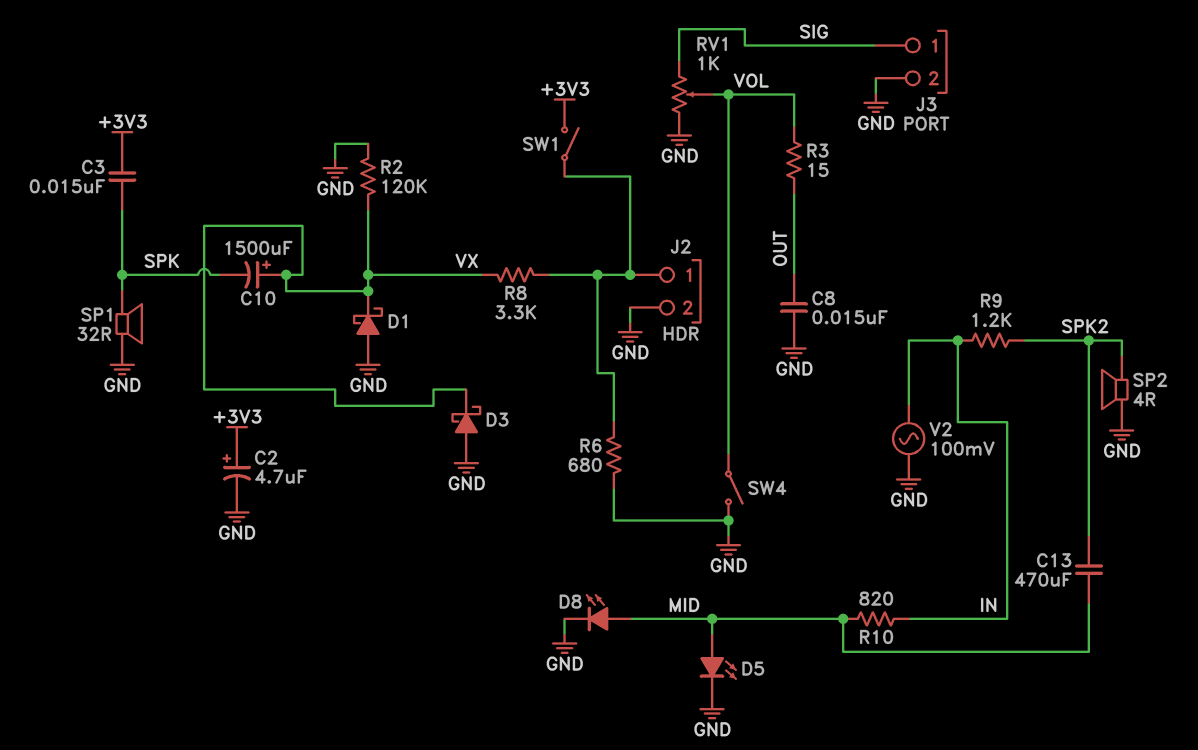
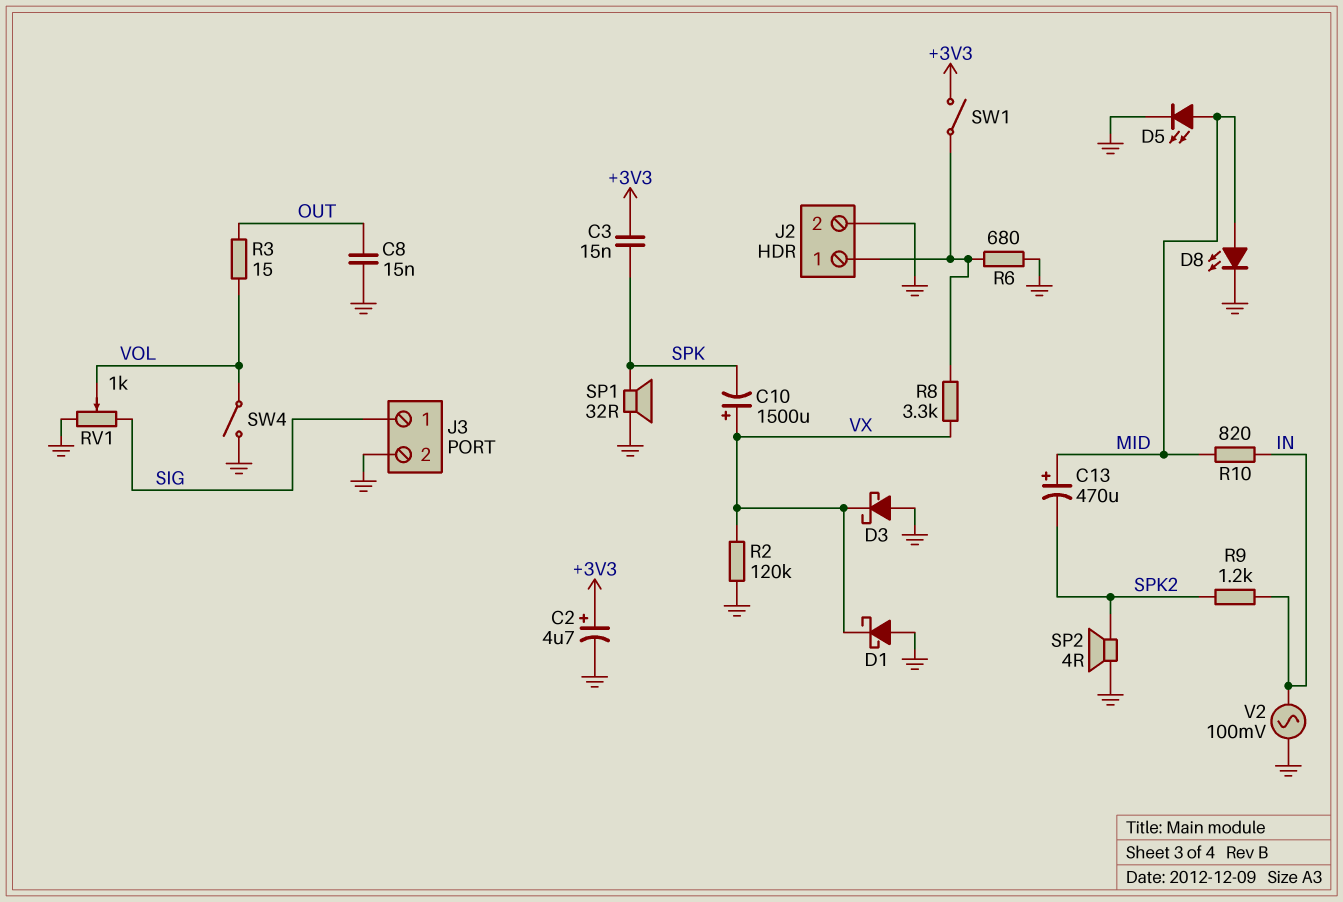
C13: 470uF (MID, SPK2) -> 470uF (plus MID, minus SPK2)

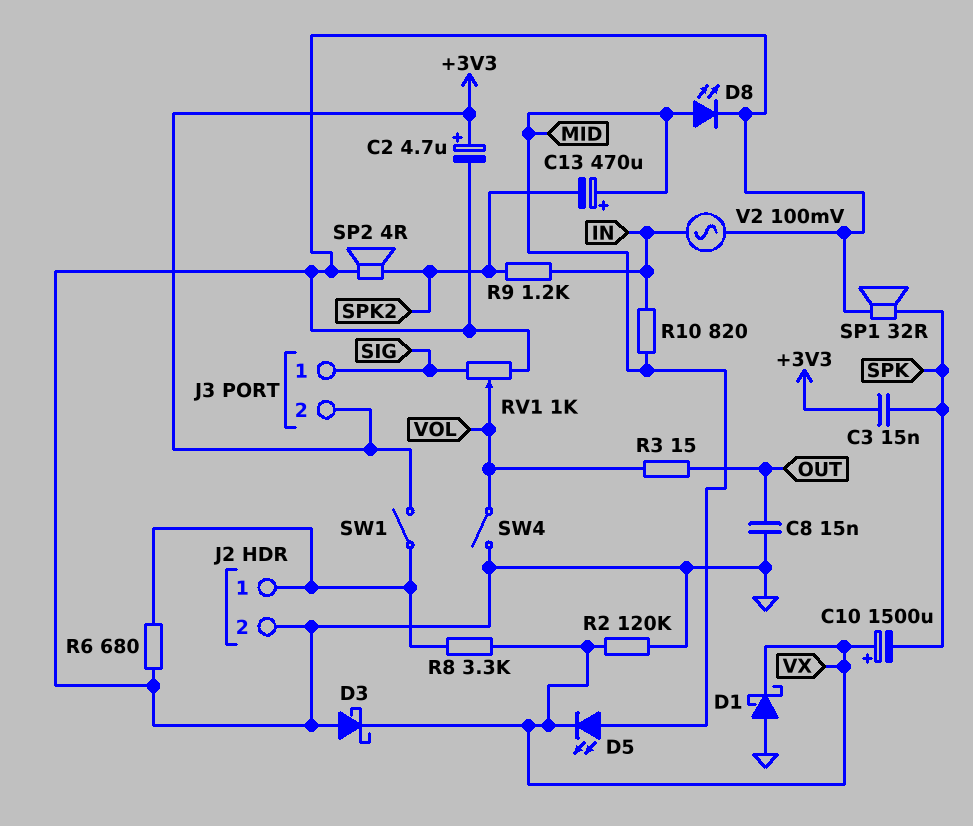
D5: LED (A MID, K GND) -> LED (A MID, K VX)
J3 pin 2: GND -> +3V3

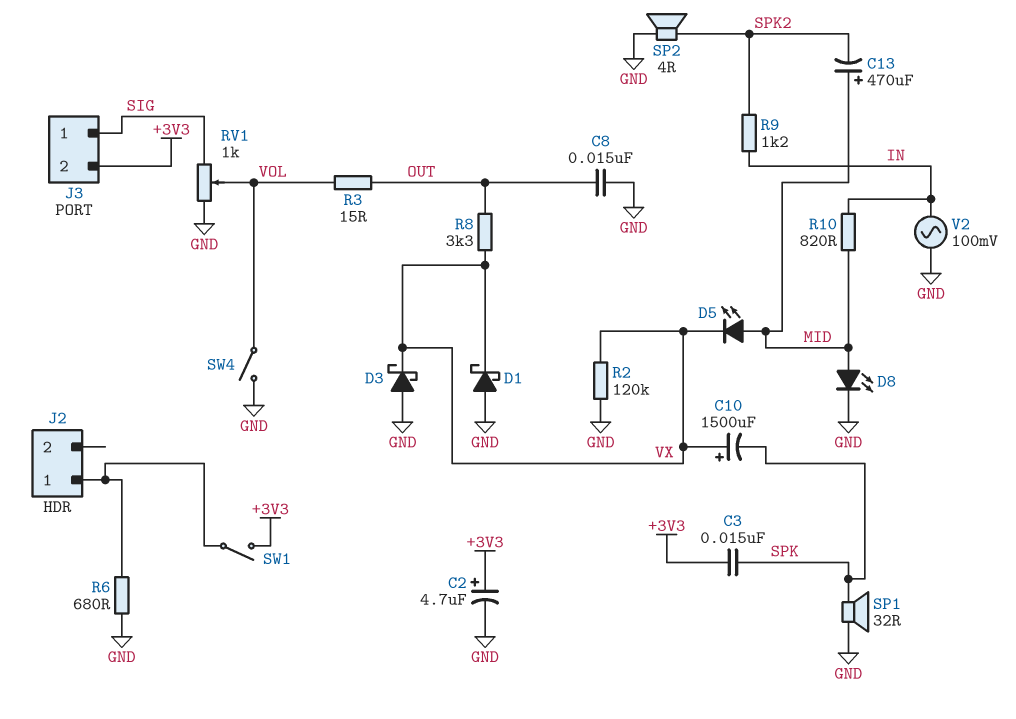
J2 pin 2: GND -> none
R8: 3.3k (J2/1, VX) -> 3.3k (OUT, VX)

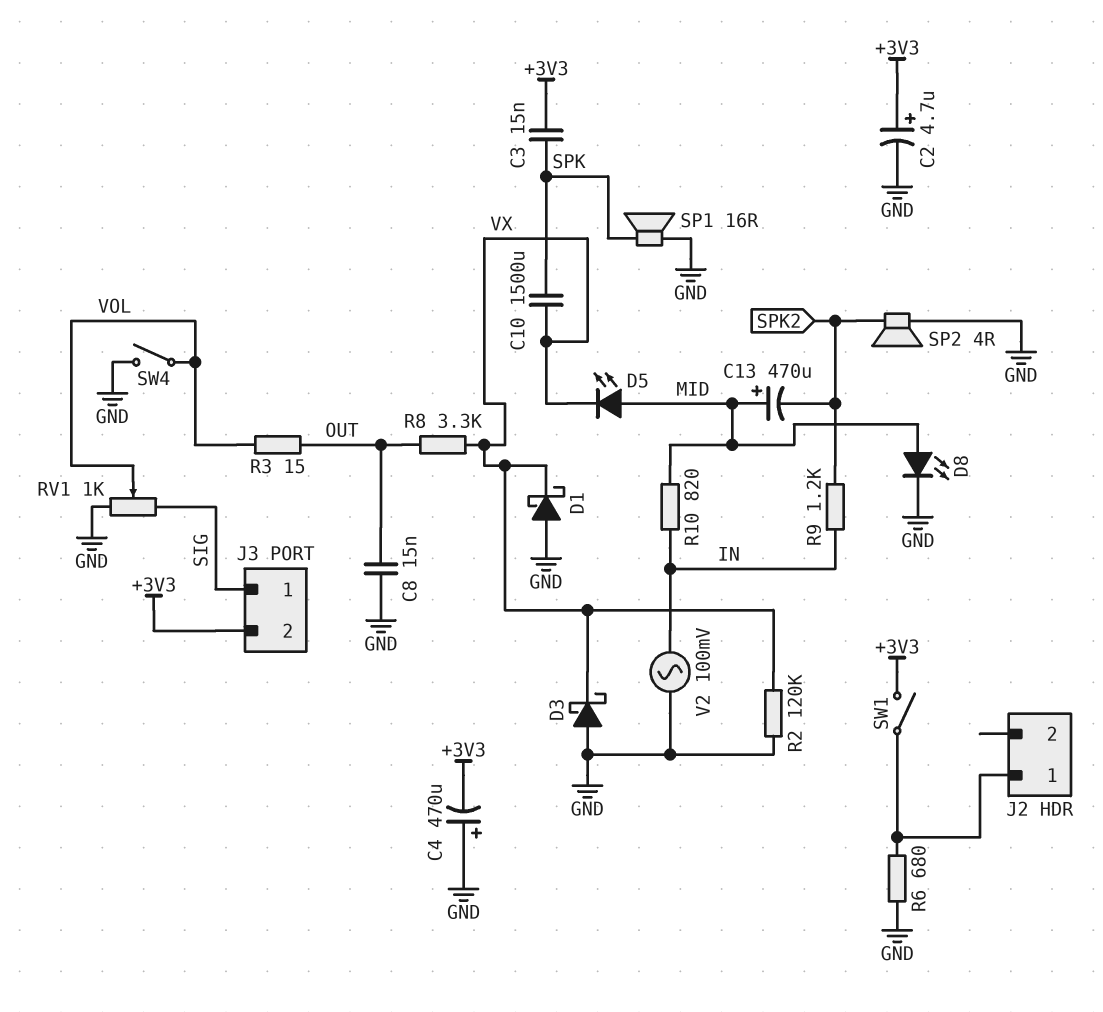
C4: none -> 470uF (plus GND, minus +3V3)
C10: 1500uF (plus VX, minus SPK) -> 1500uF (SPK, VX)
SP1: speaker 32R (GND, SPK) -> speaker 16R (GND, SPK)

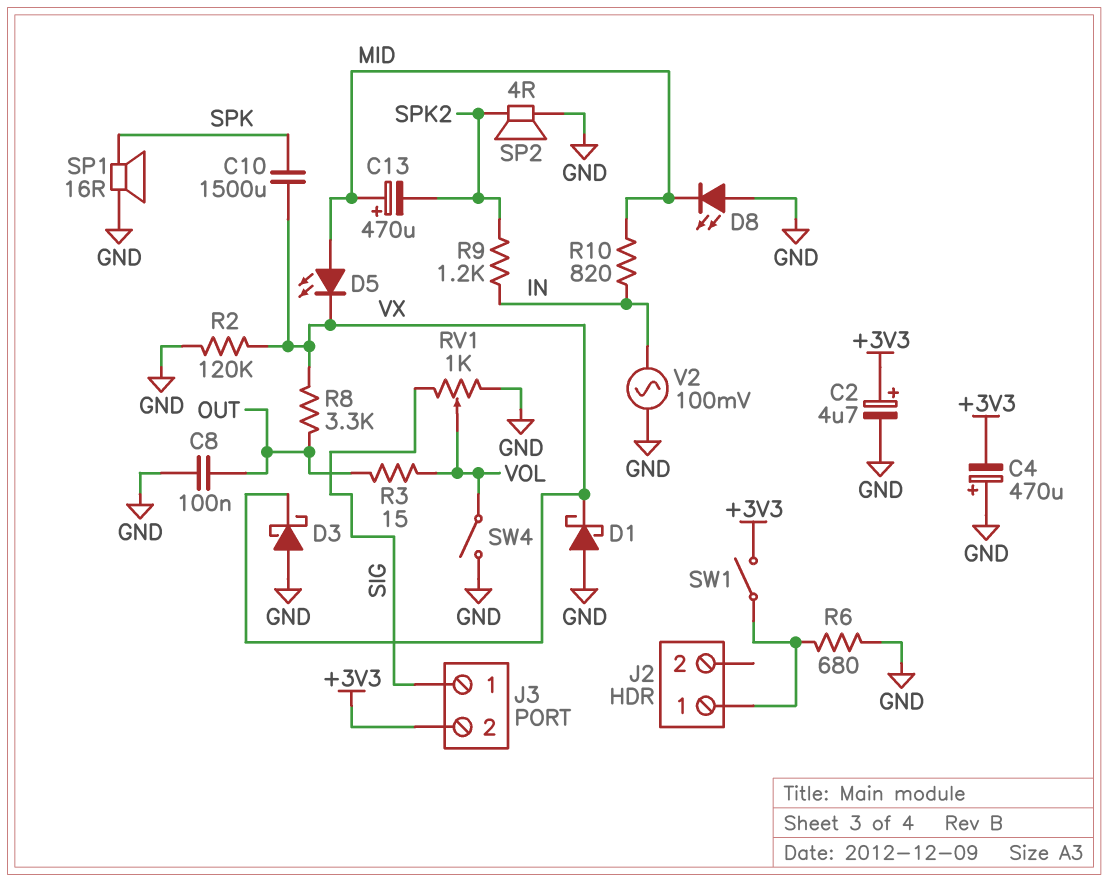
C3: 15nF (+3V3, SPK) -> none
C8: 15nF (GND, OUT) -> 100nF (GND, OUT)
D8: LED (A MID, K GND) -> LED (A GND, K MID)

